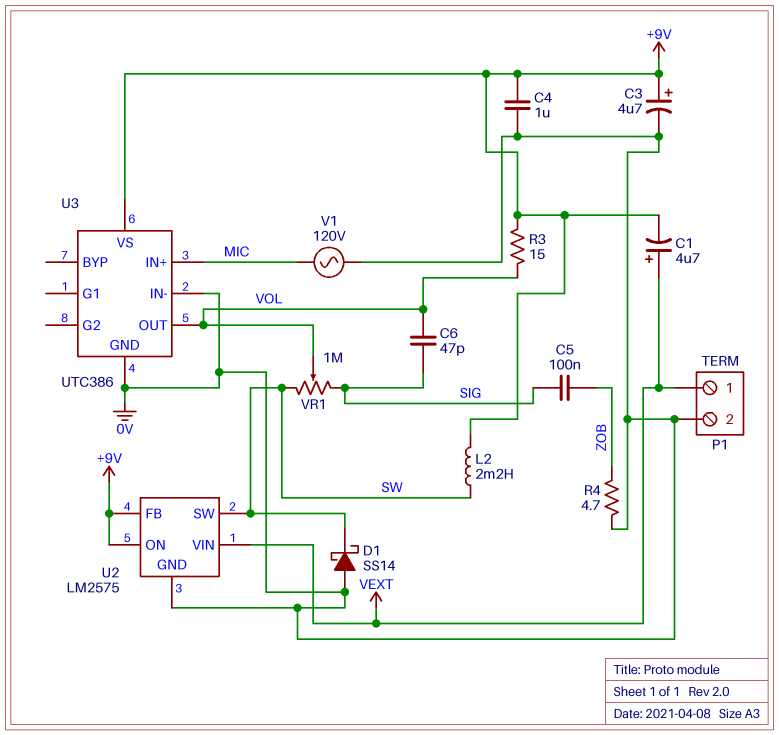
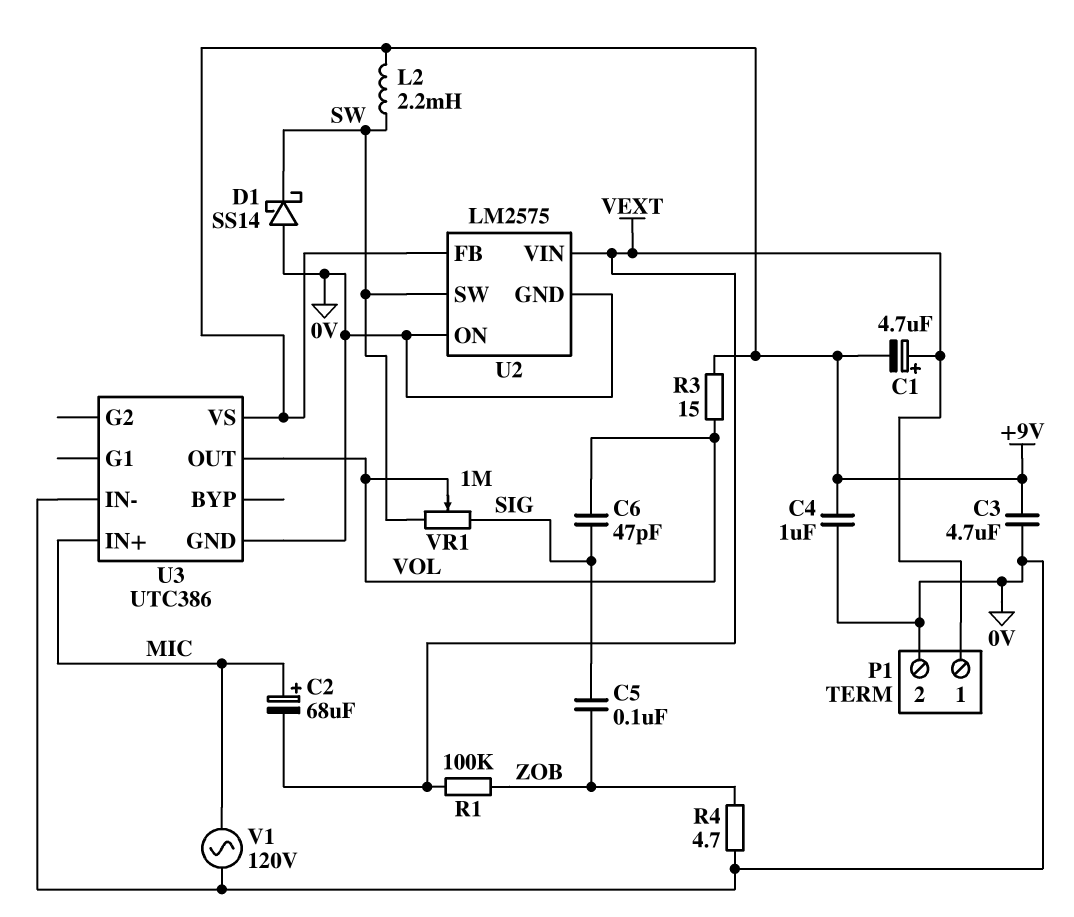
C2: none -> 68uF (plus MIC, minus VEXT)
C3: 4.7uF (plus +9V, minus 0V) -> 4.7uF (+9V, 0V)
R1: none -> 100k (VEXT, ZOB)
U2 pin ON: +9V -> 0V

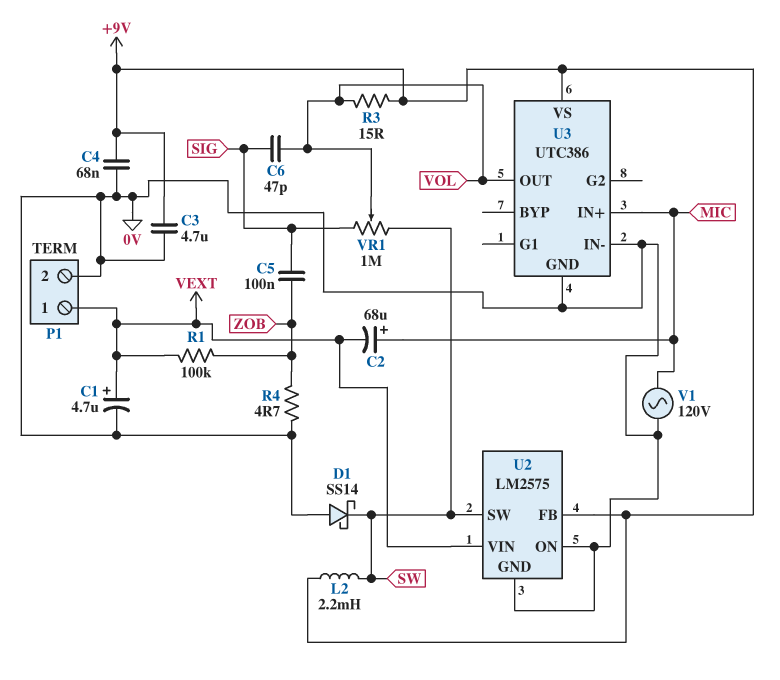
C1: 4.7uF (plus VEXT, minus +9V) -> 4.7uF (plus VEXT, minus 0V)
C4: 1uF (+9V, 0V) -> 68nF (+9V, 0V)

